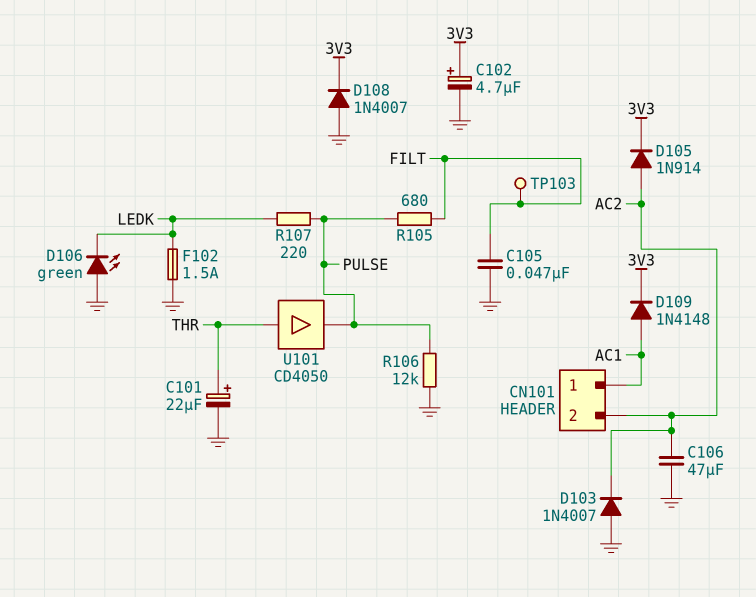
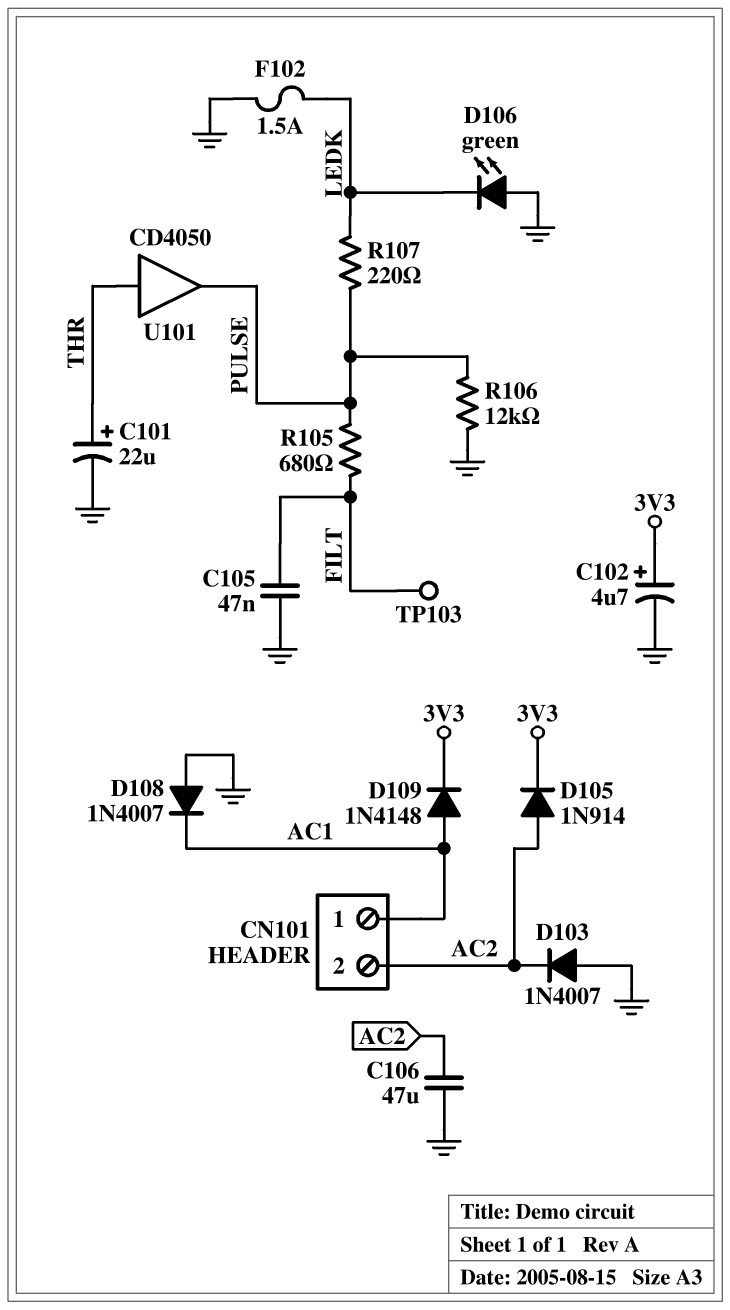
D108: diode 1N4007 (A GND, K 3V3) -> diode 1N4007 (A GND, K AC1)

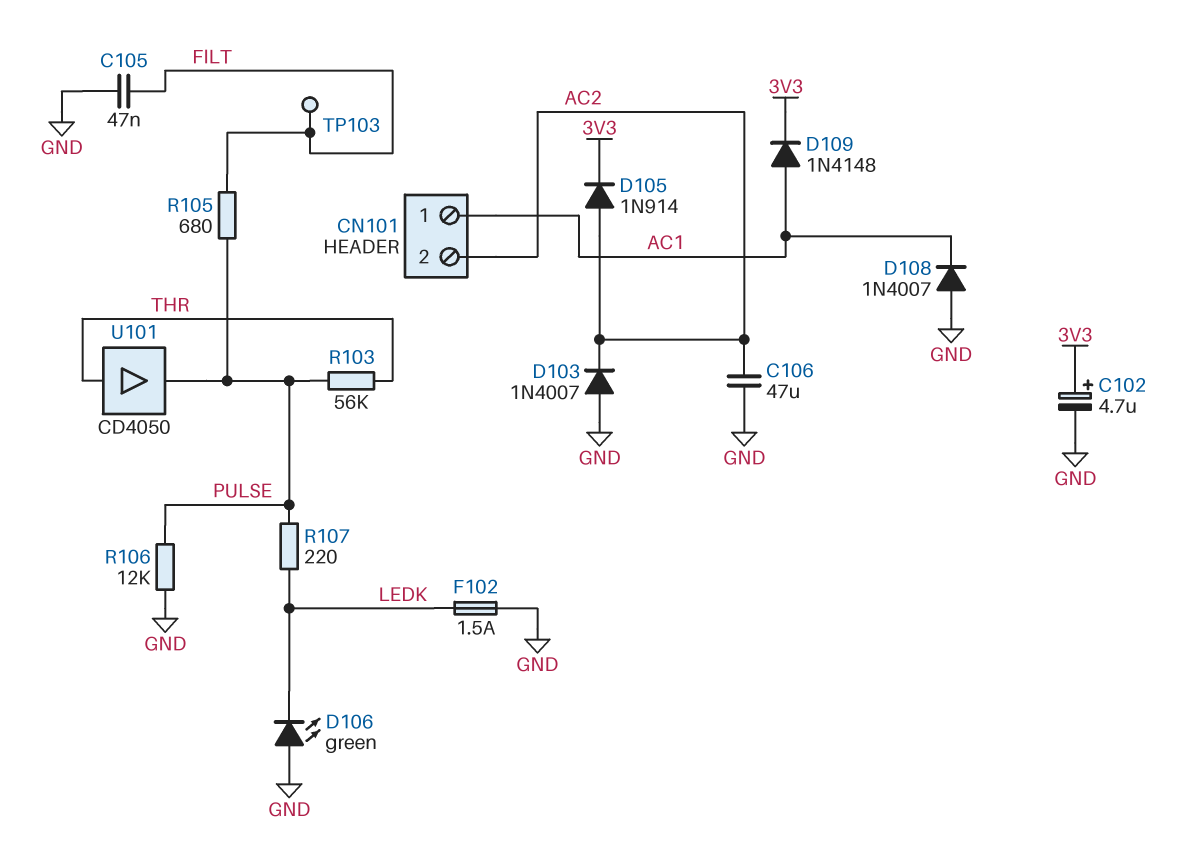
C101: 22uF (plus THR, minus GND) -> none
R103: none -> 56k (PULSE, THR)

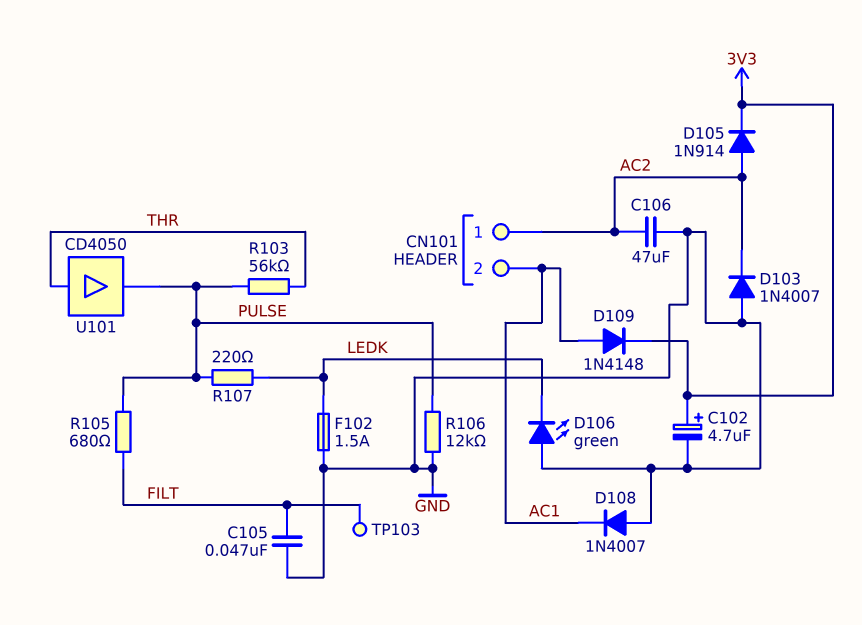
CN101 pin 1: AC1 -> AC2
CN101 pin 2: AC2 -> AC1

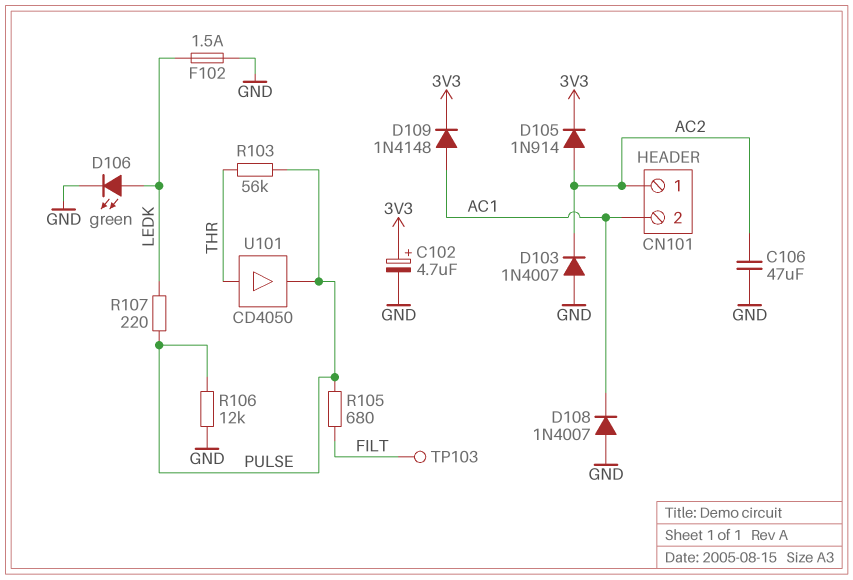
C105: 47nF (FILT, GND) -> none
D106: LED green (A GND, K LEDK) -> LED green (A LEDK, K GND)

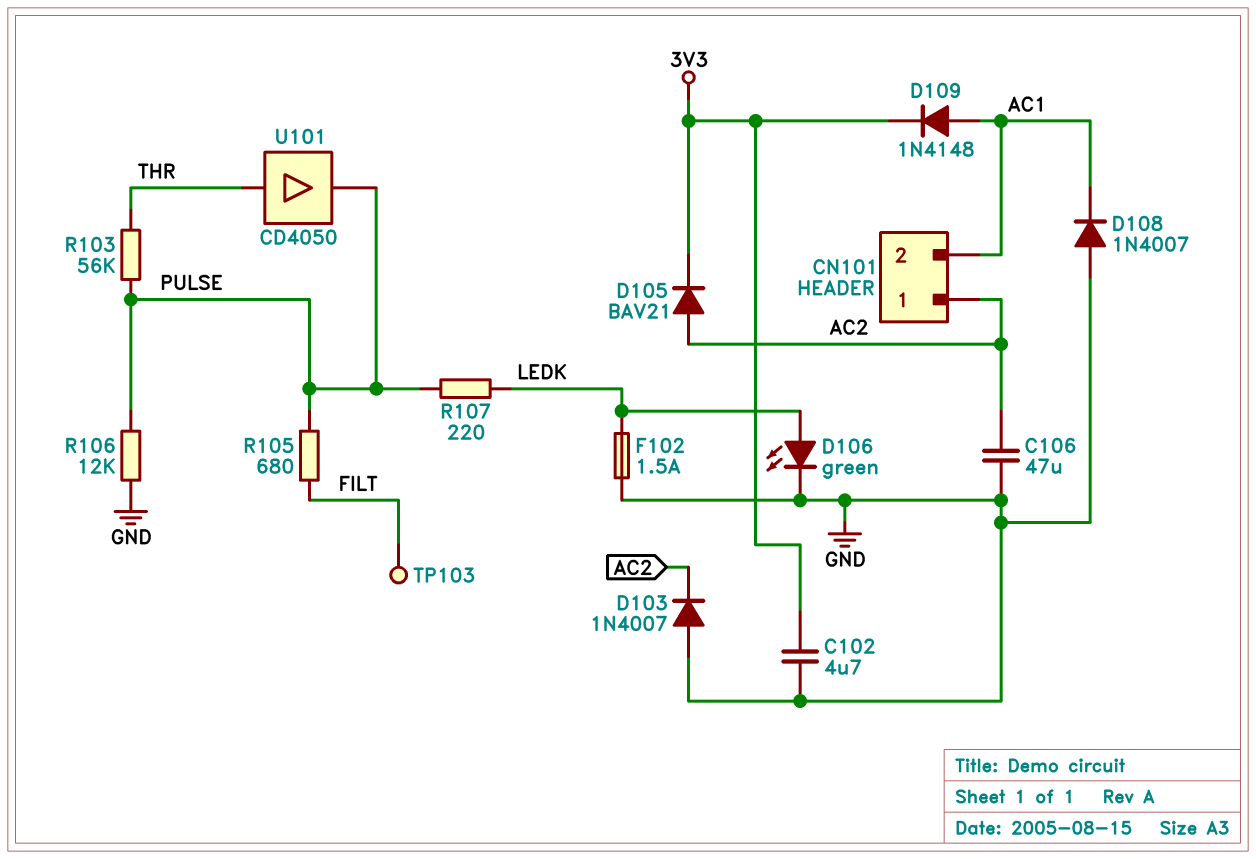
C102: 4.7uF (plus 3V3, minus GND) -> 4.7uF (3V3, GND)
D105: diode 1N914 (A AC2, K 3V3) -> diode BAV21 (A AC2, K 3V3)

